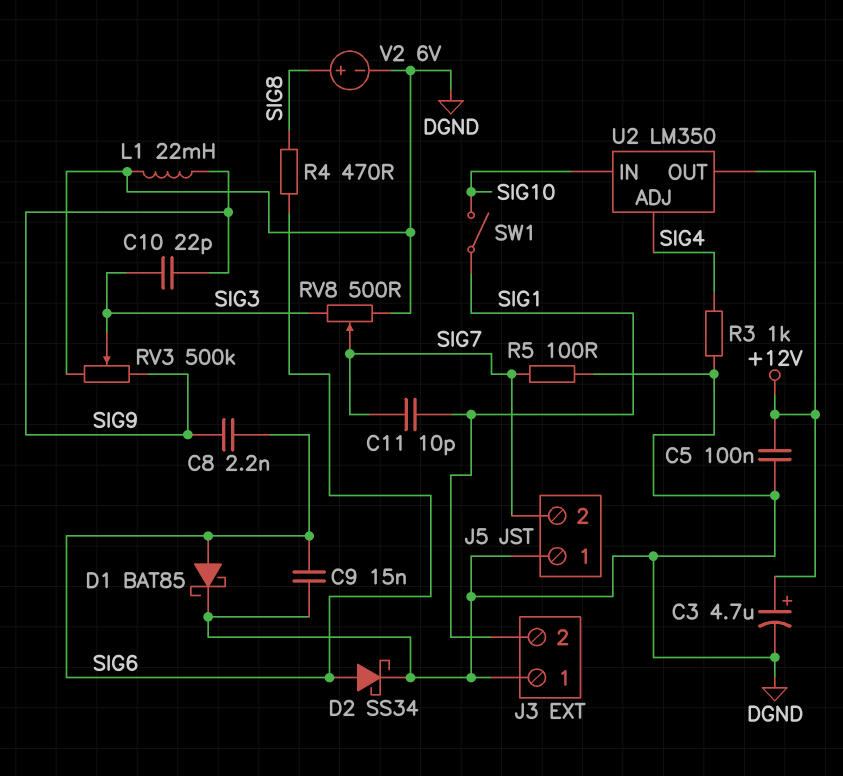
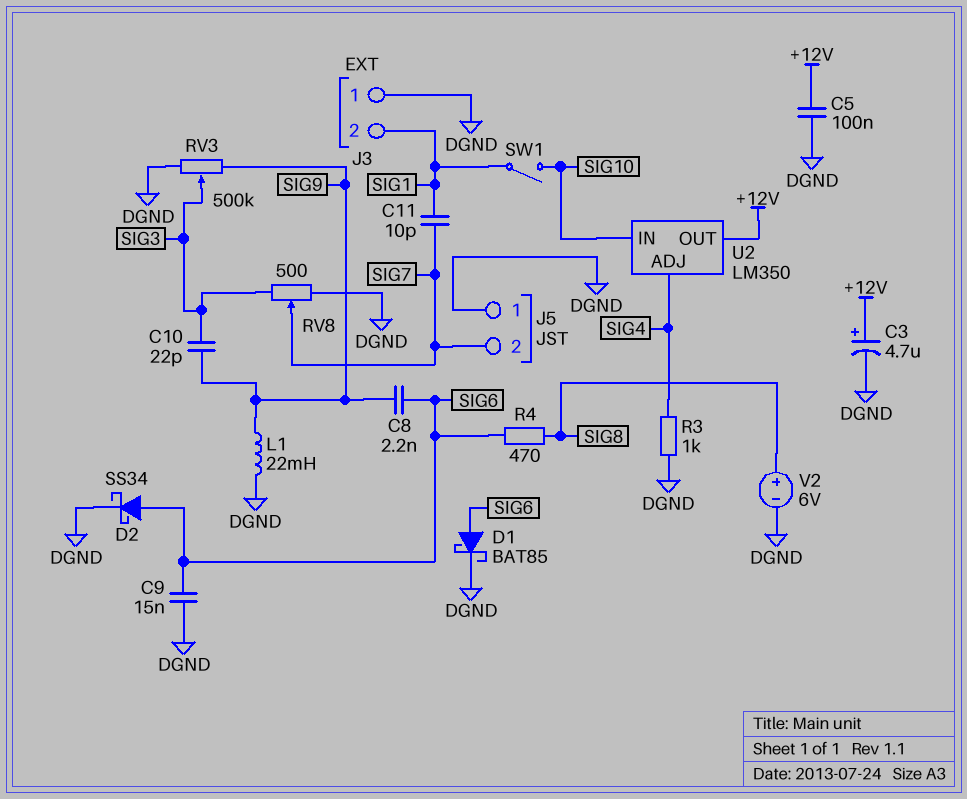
R5: 100 (DGND, SIG7) -> none

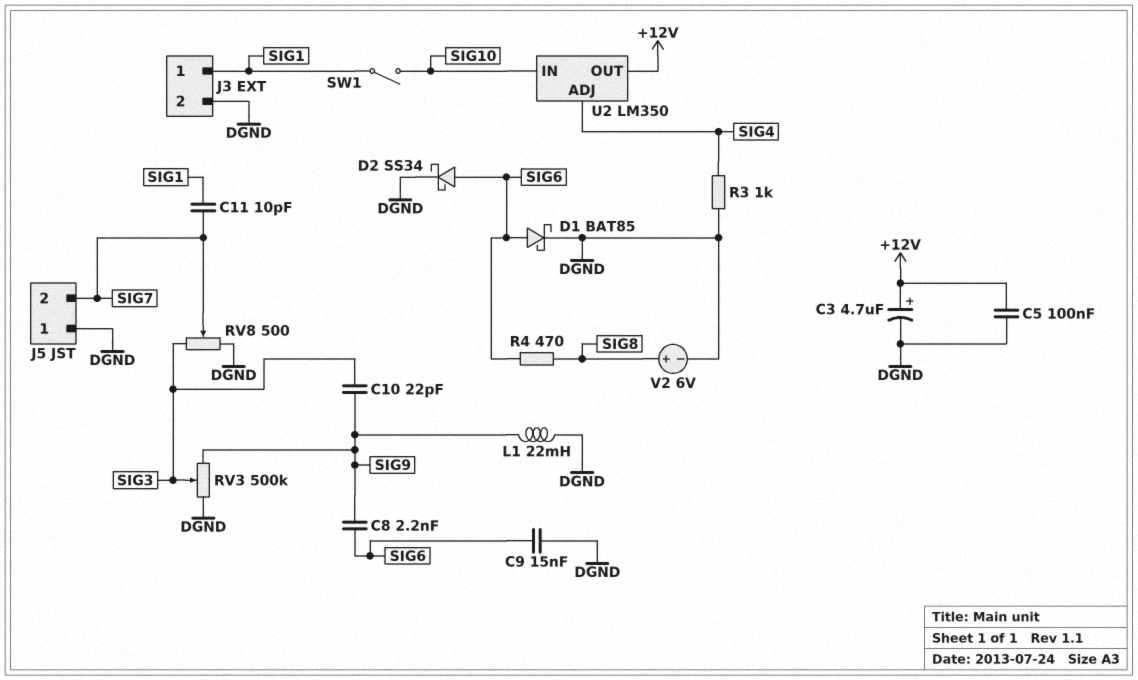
J3 pin 1: DGND -> SIG1
J3 pin 2: SIG1 -> DGND

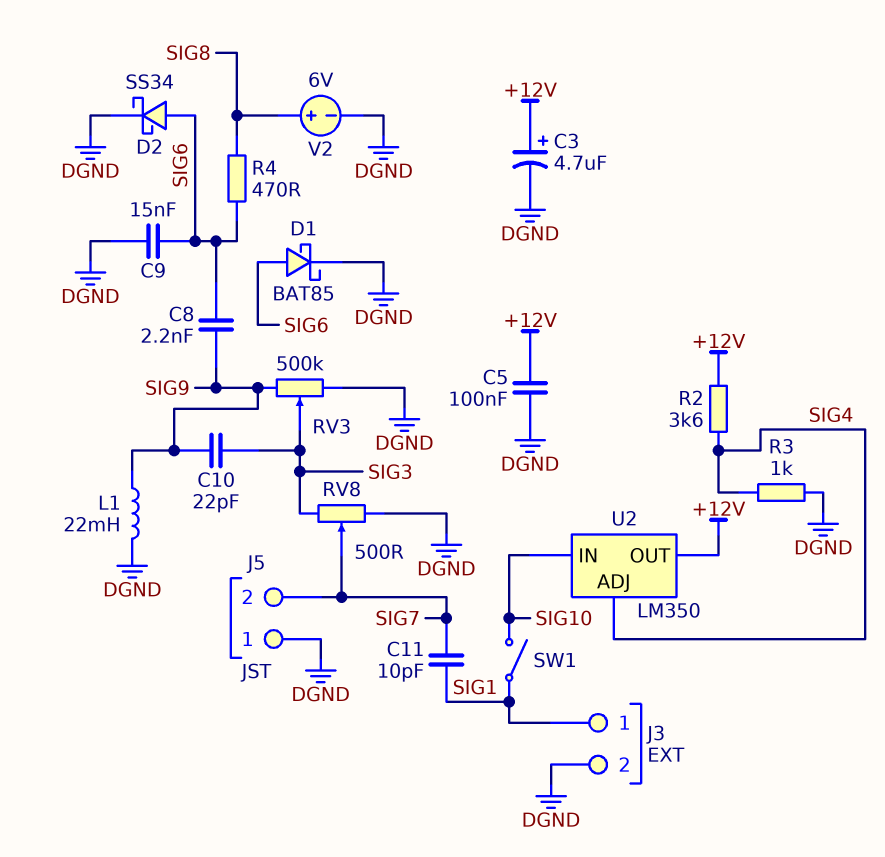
R2: none -> 3.6k (+12V, SIG4)

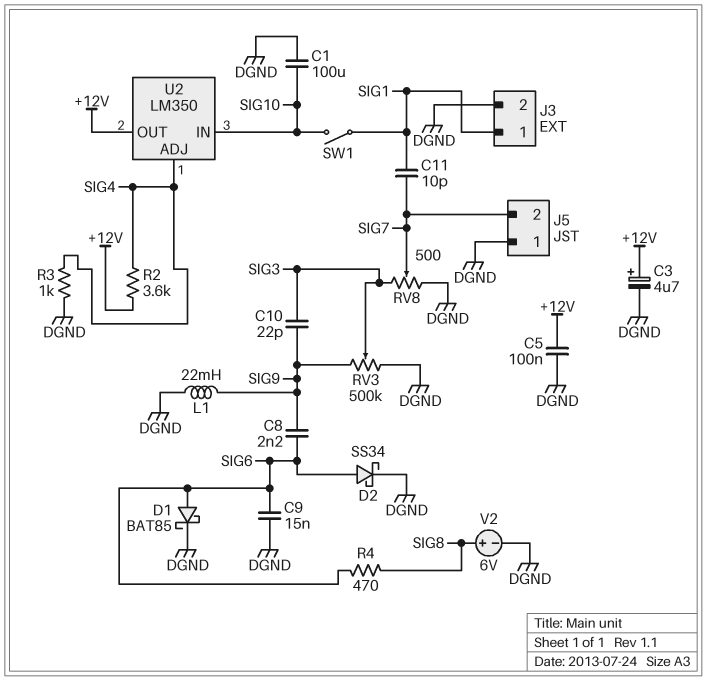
C1: none -> 100uF (DGND, SIG10)

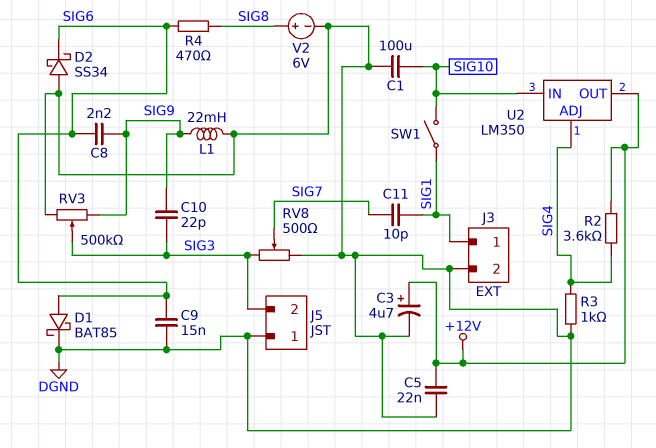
C5: 100nF (+12V, DGND) -> 22nF (+12V, DGND)
D2: schottky SS34 (A SIG6, K DGND) -> schottky SS34 (A DGND, K SIG6)
J5 pin 2: SIG7 -> SIG3

